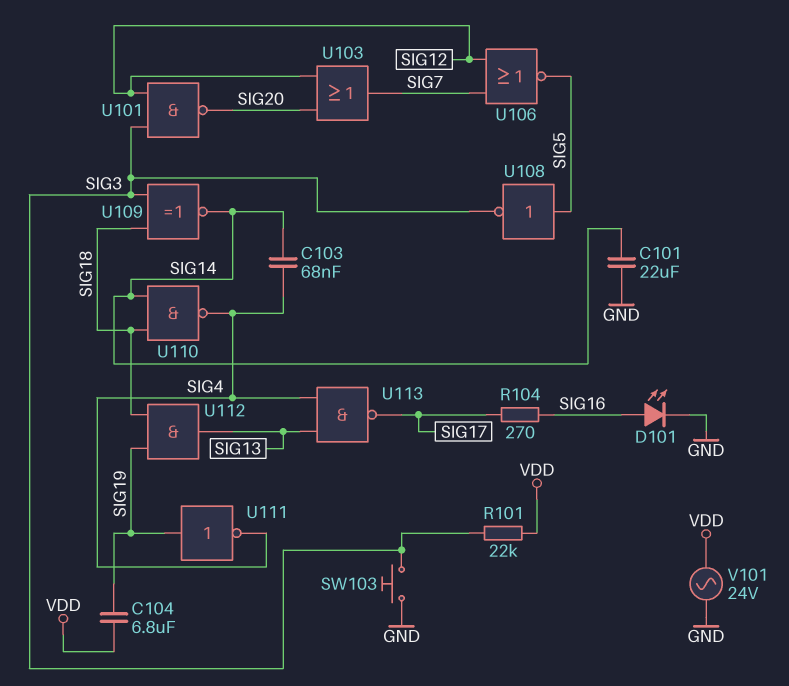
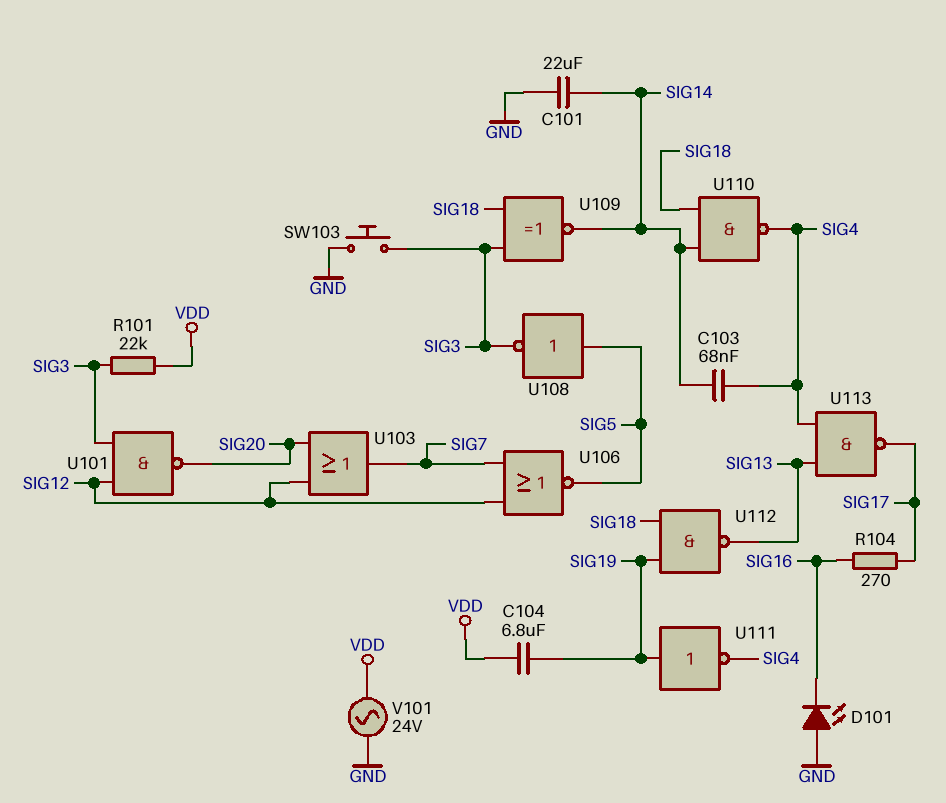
D101: LED (A SIG16, K GND) -> LED (A GND, K SIG16)
U112: AND (in SIG18, in SIG19, out SIG13) -> NAND (in SIG18, in SIG19, out SIG13)

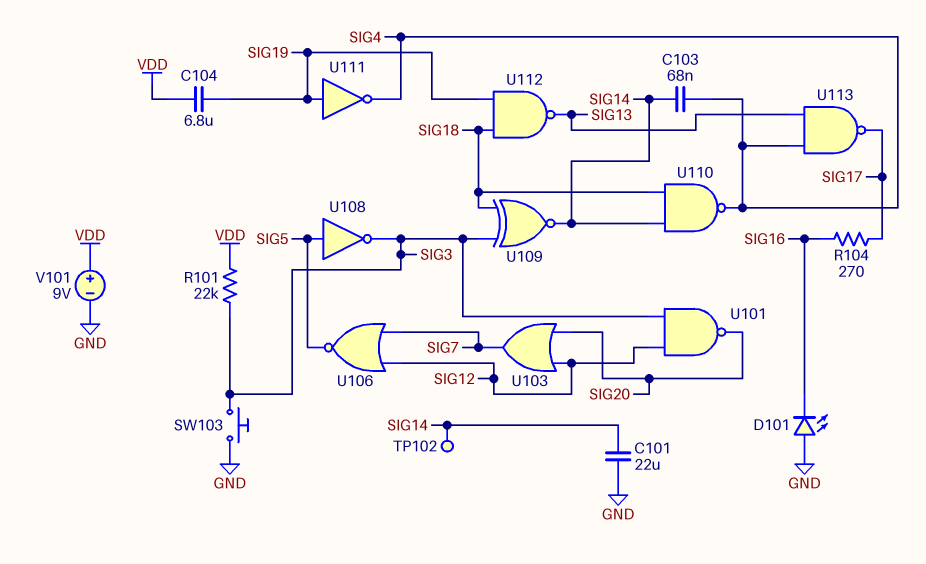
TP102: none -> test point (SIG14)
V101: AC 24V (GND, VDD) -> 9V (plus VDD, minus GND)

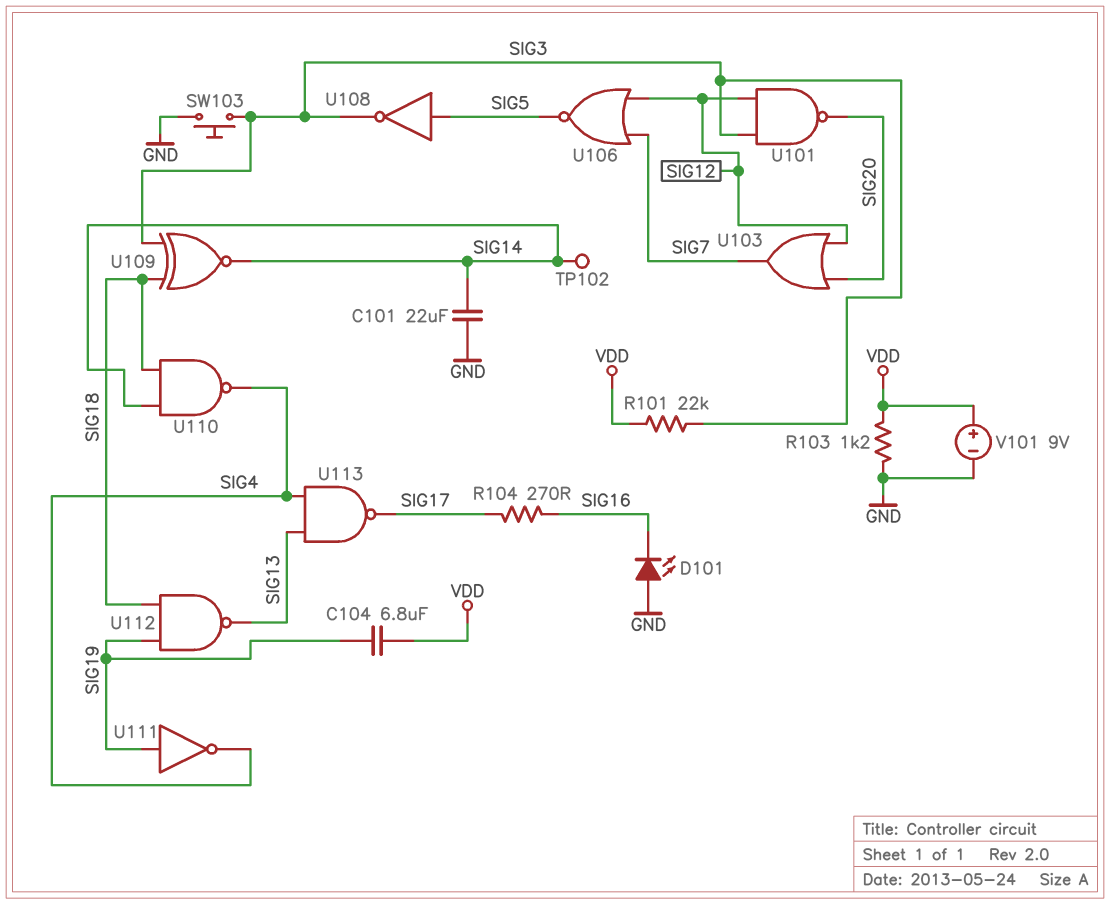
C103: 68nF (SIG4, SIG14) -> none
R103: none -> 1.2k (GND, VDD)

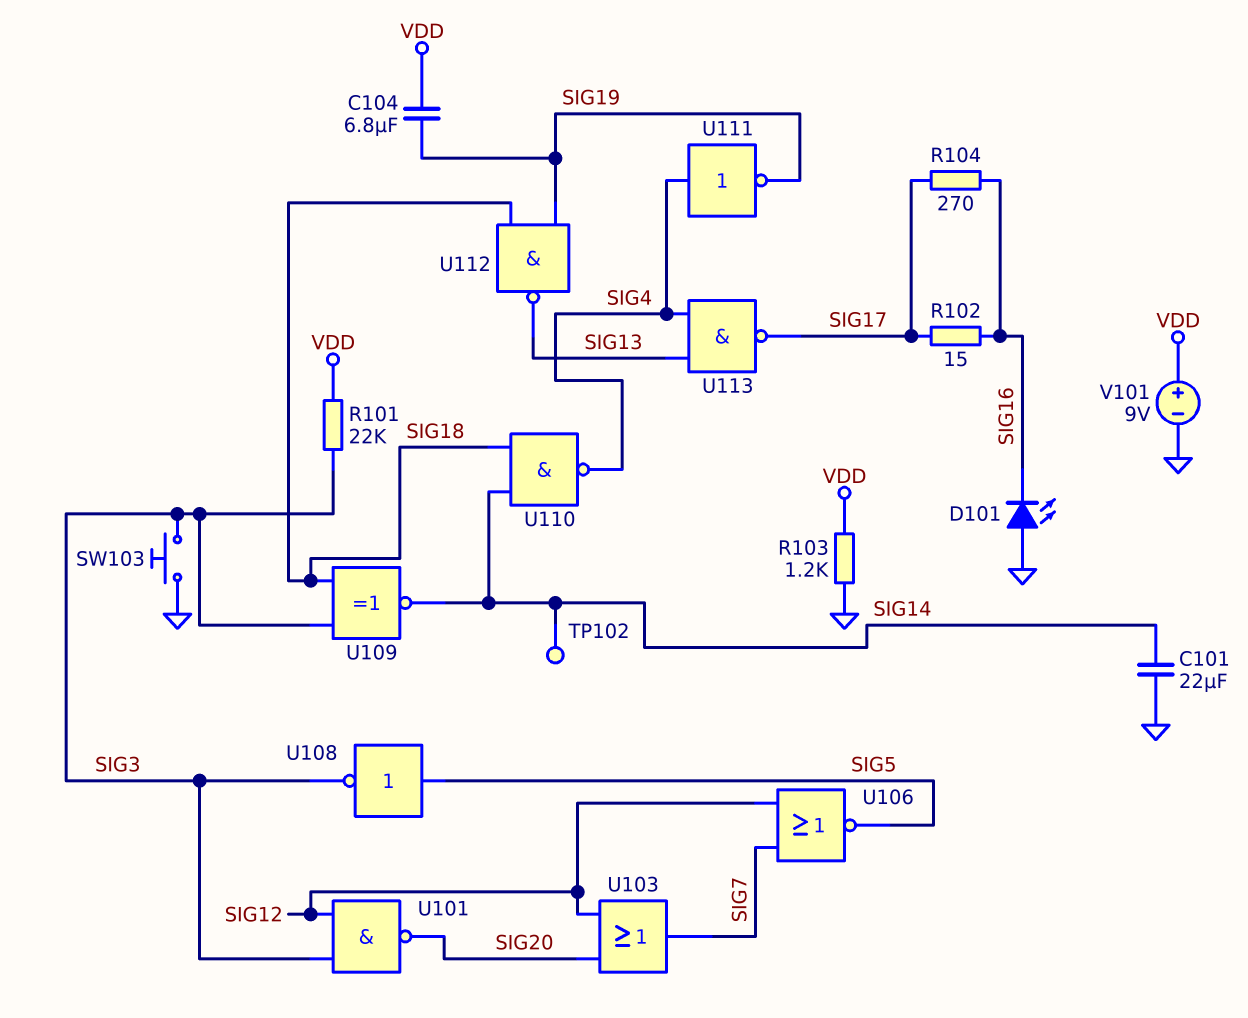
R102: none -> 15 (SIG16, SIG17)
U111: NOT (in SIG19, out SIG4) -> NOT (in SIG4, out SIG19)

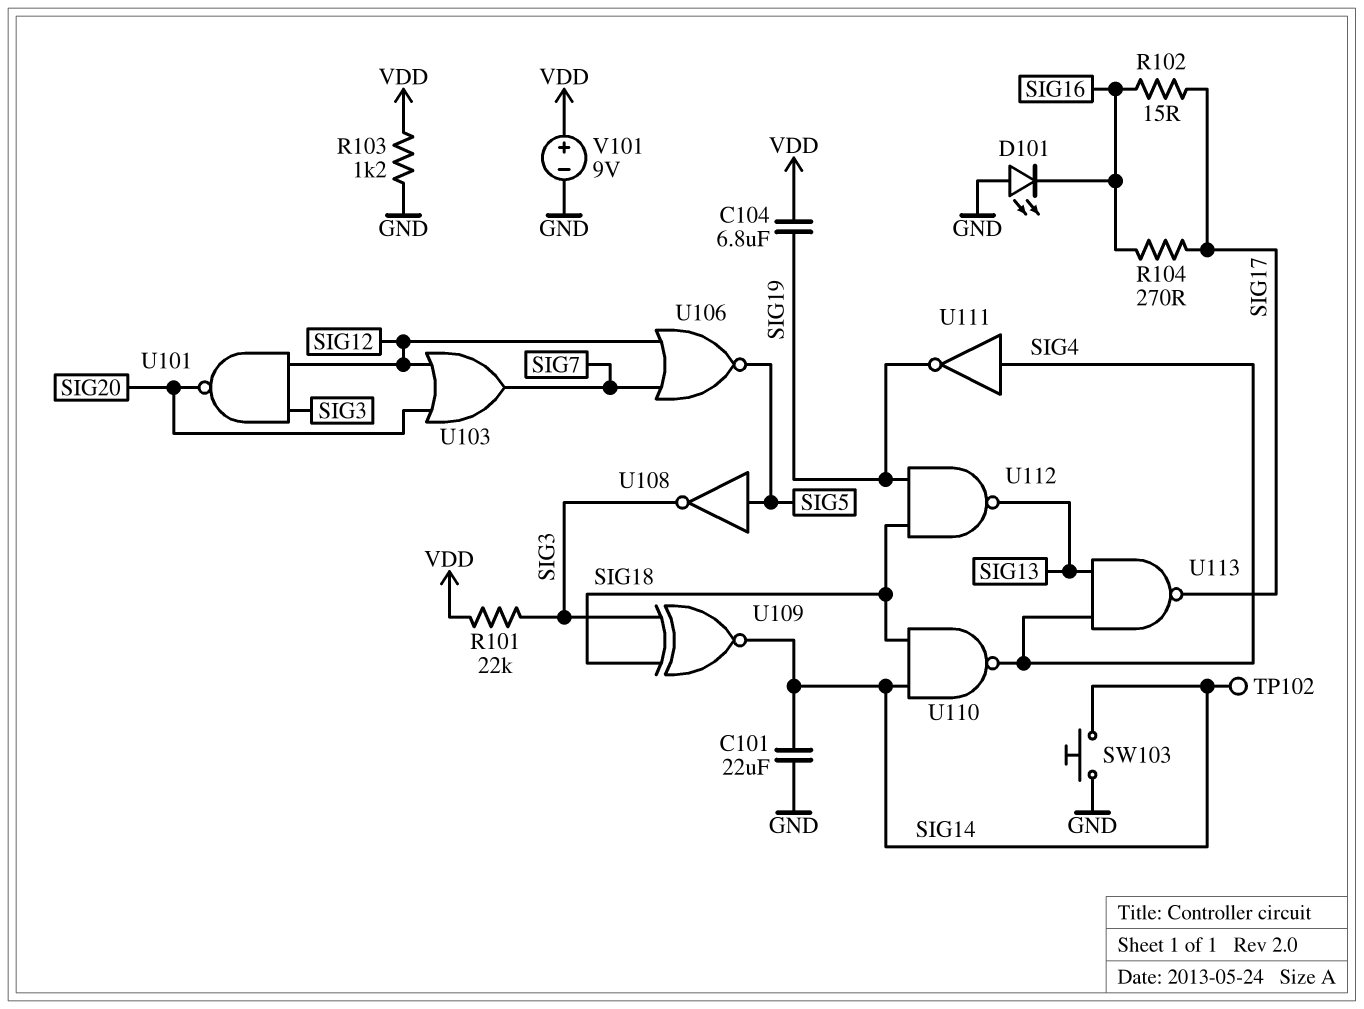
SW103: button (GND, SIG3) -> button (GND, SIG14)

